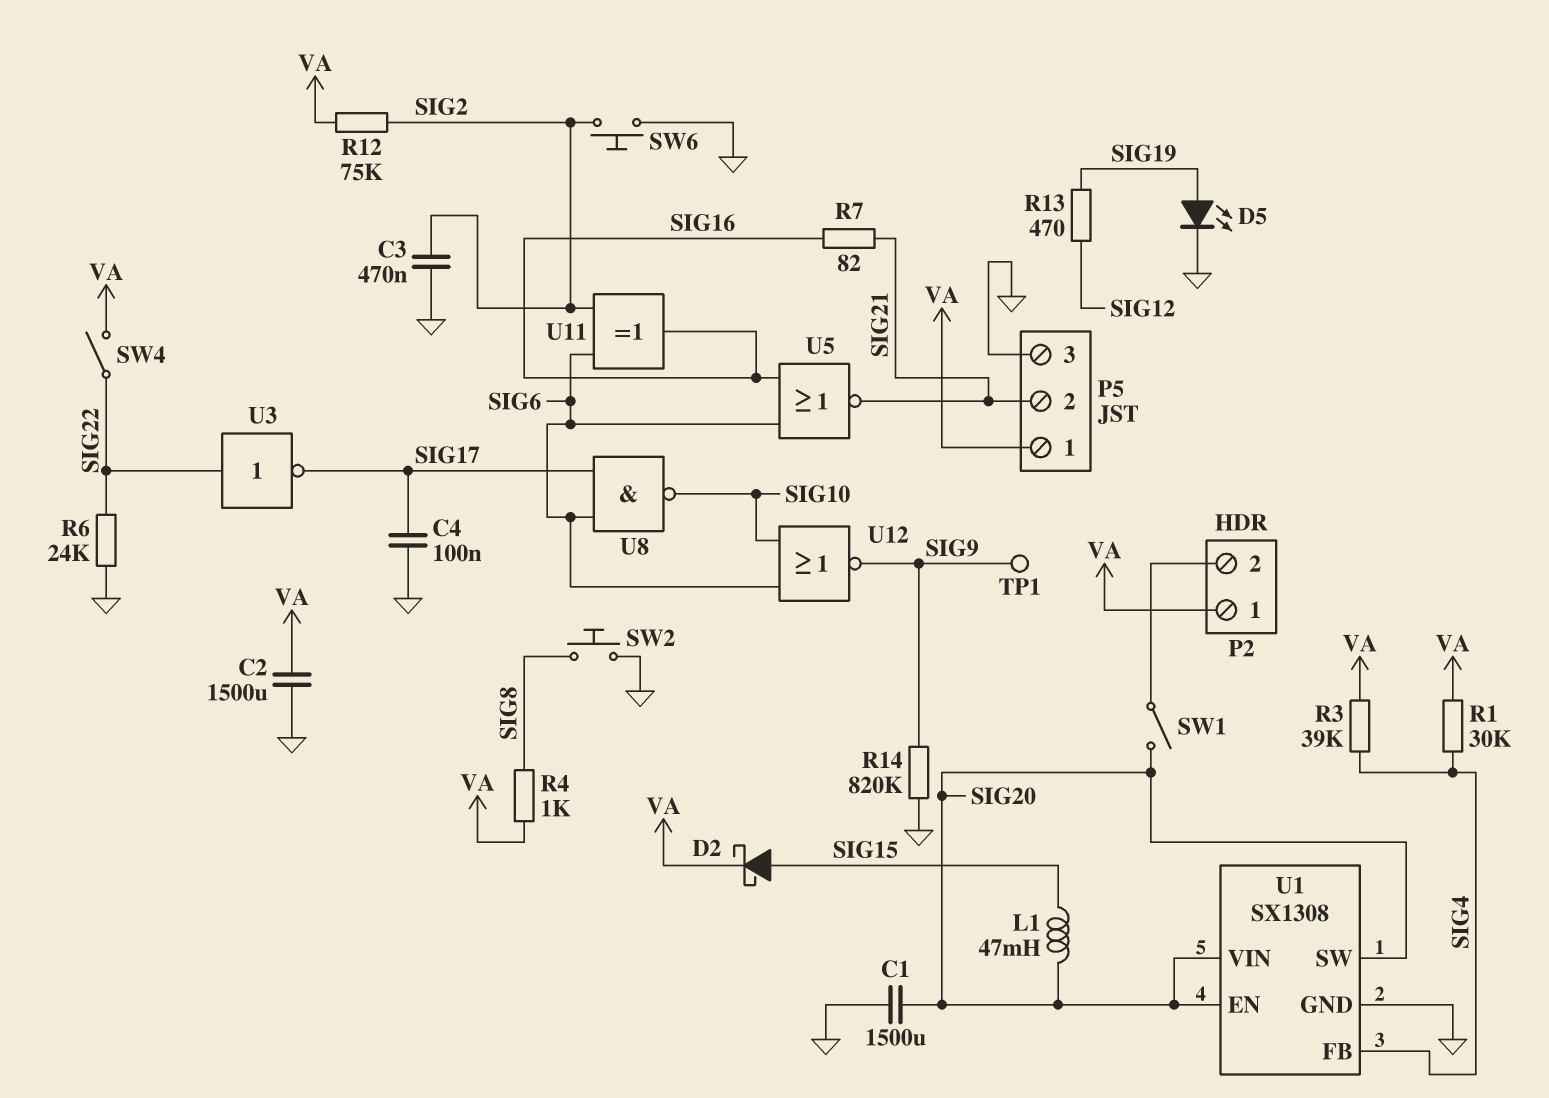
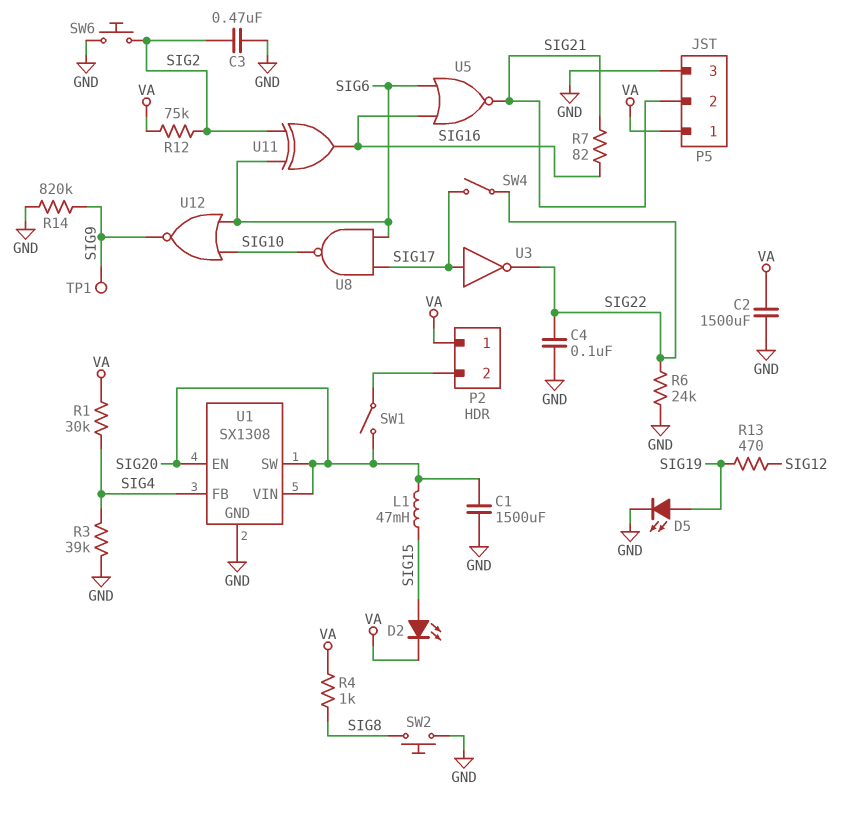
C4: 100nF (GND, SIG17) -> 100nF (GND, SIG22)
D2: schottky (A SIG15, K VA) -> LED (A SIG15, K VA)
R3: 39k (SIG4, VA) -> 39k (GND, SIG4)
SW4: switch (SIG22, VA) -> switch (SIG17, SIG22)
U3: NOT (in SIG22, out SIG17) -> NOT (in SIG17, out SIG22)

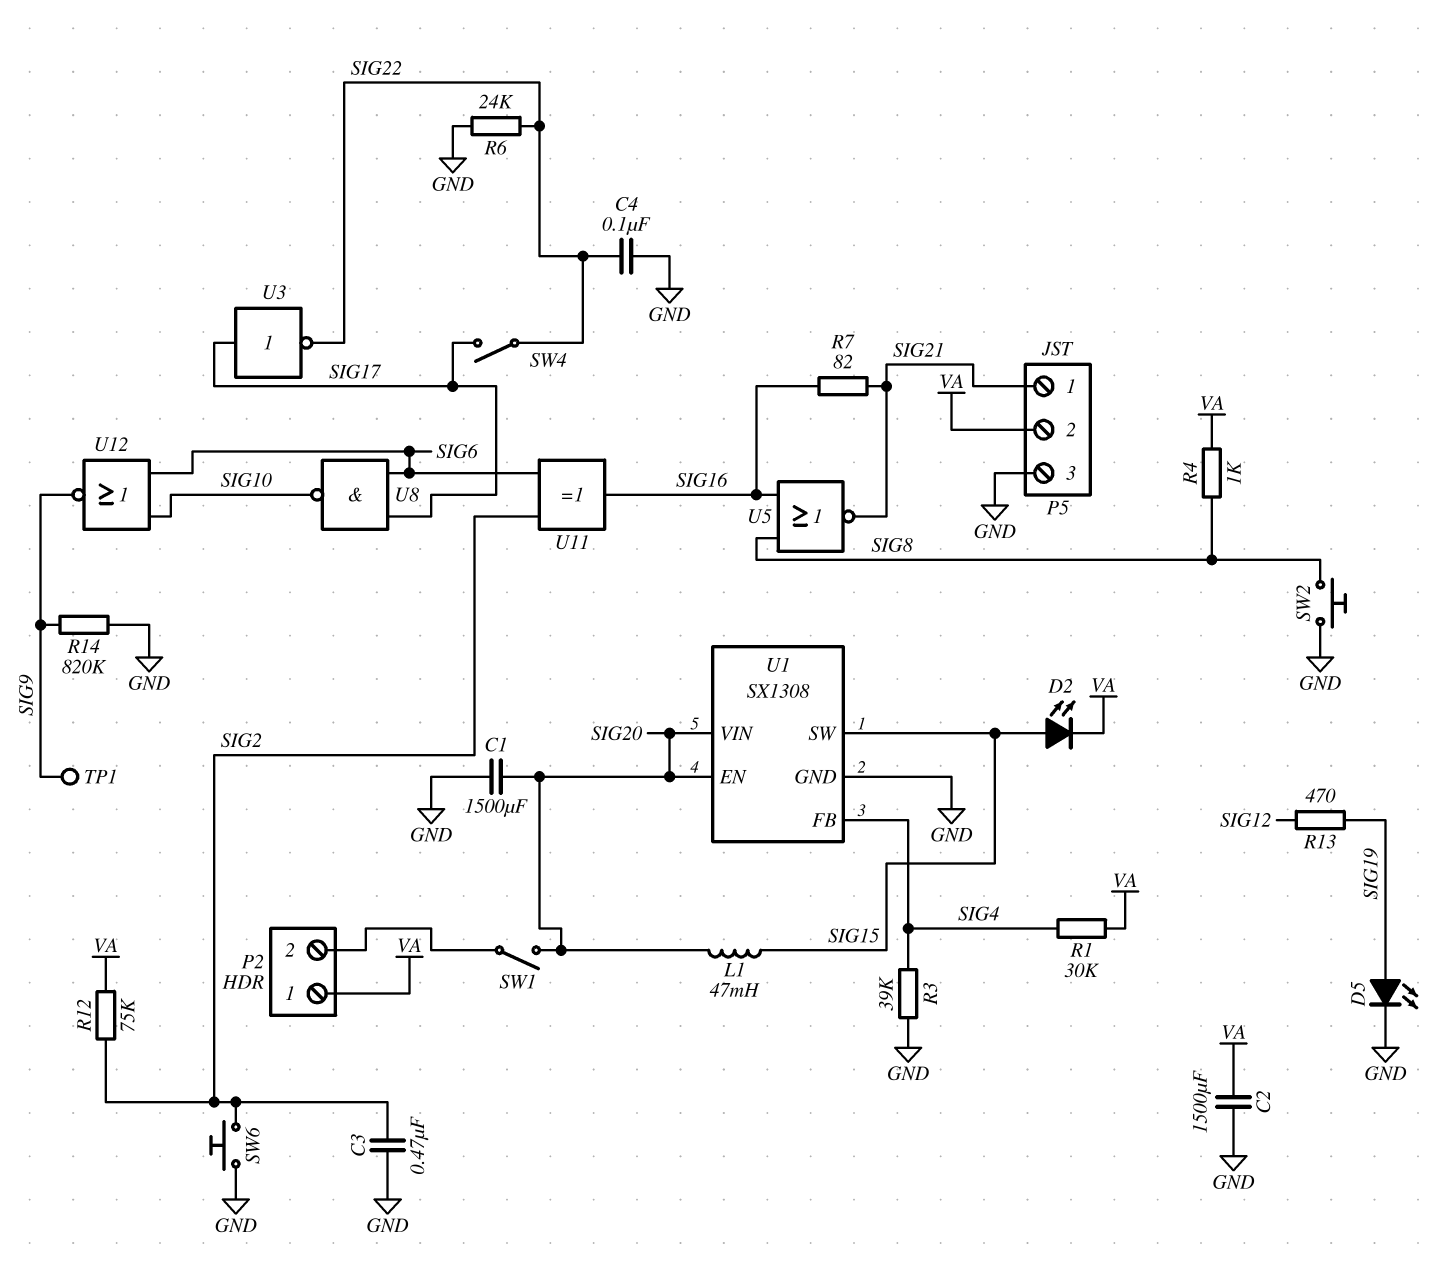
P5 pin 1: VA -> SIG21
P5 pin 2: SIG21 -> VA
U1 pin SW: SIG20 -> SIG15
U5: NOR (in SIG6, in SIG16, out SIG21) -> NOR (in SIG8, in SIG16, out SIG21)

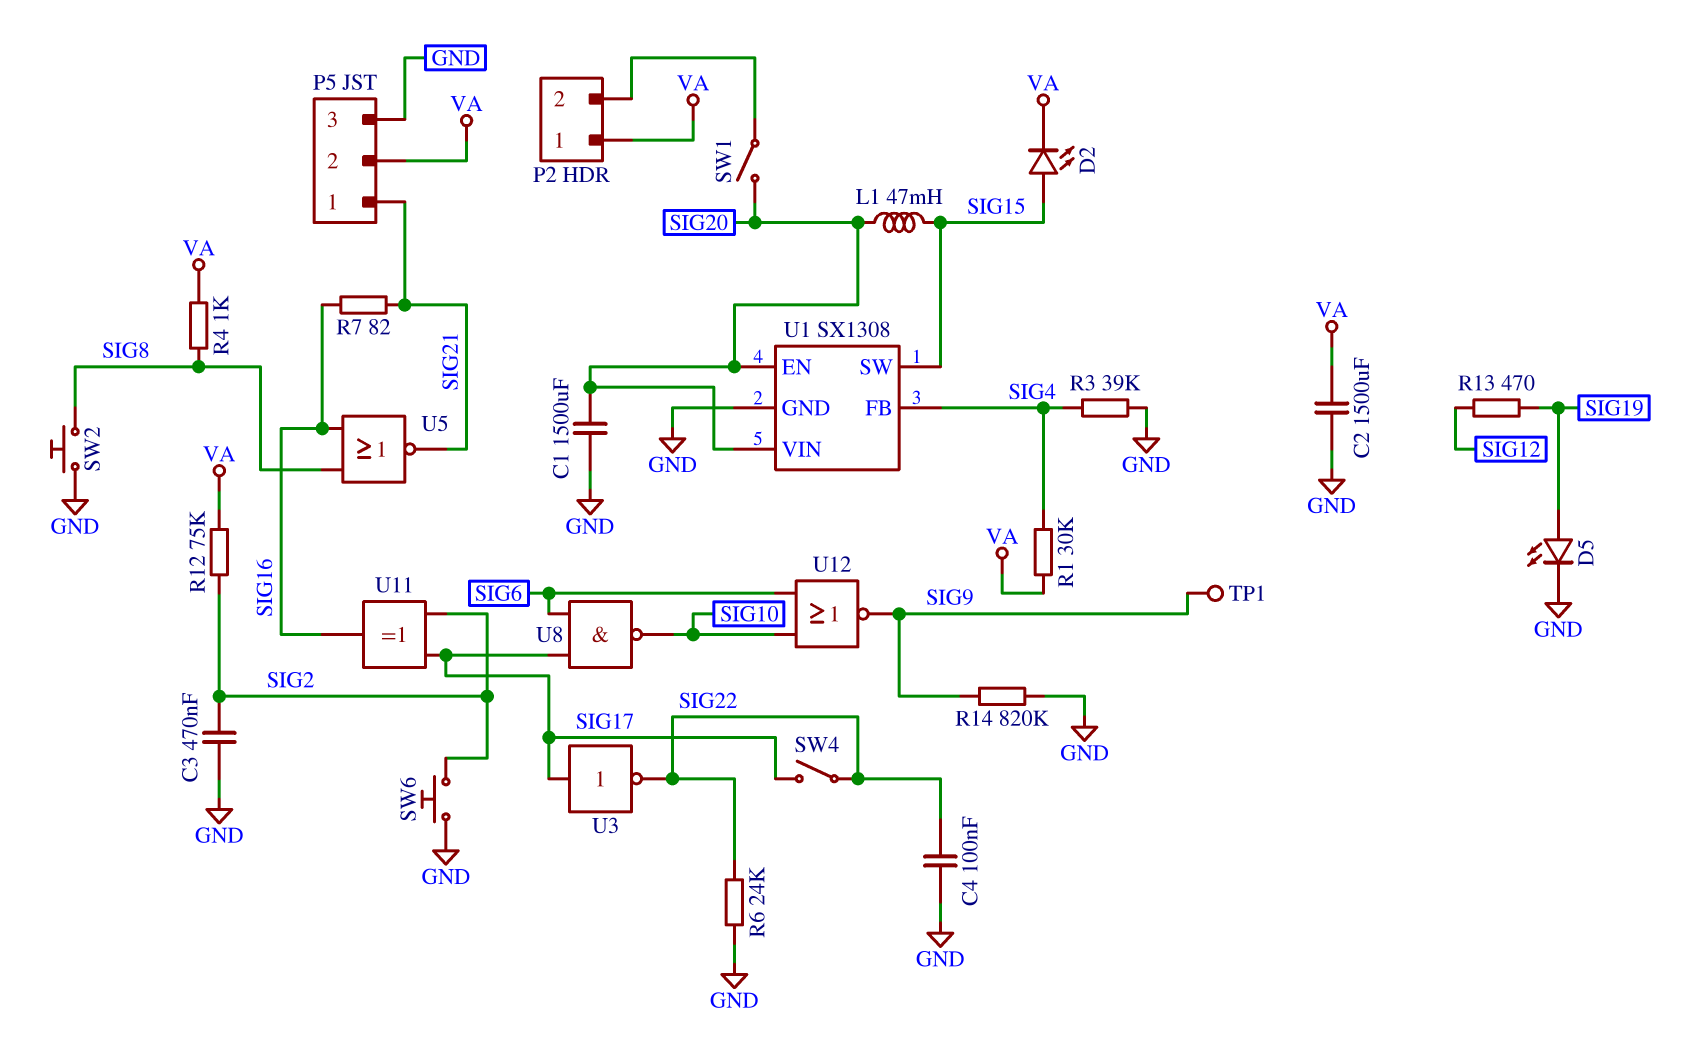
U11: XOR (in SIG2, in SIG6, out SIG16) -> XOR (in SIG2, in SIG17, out SIG16)

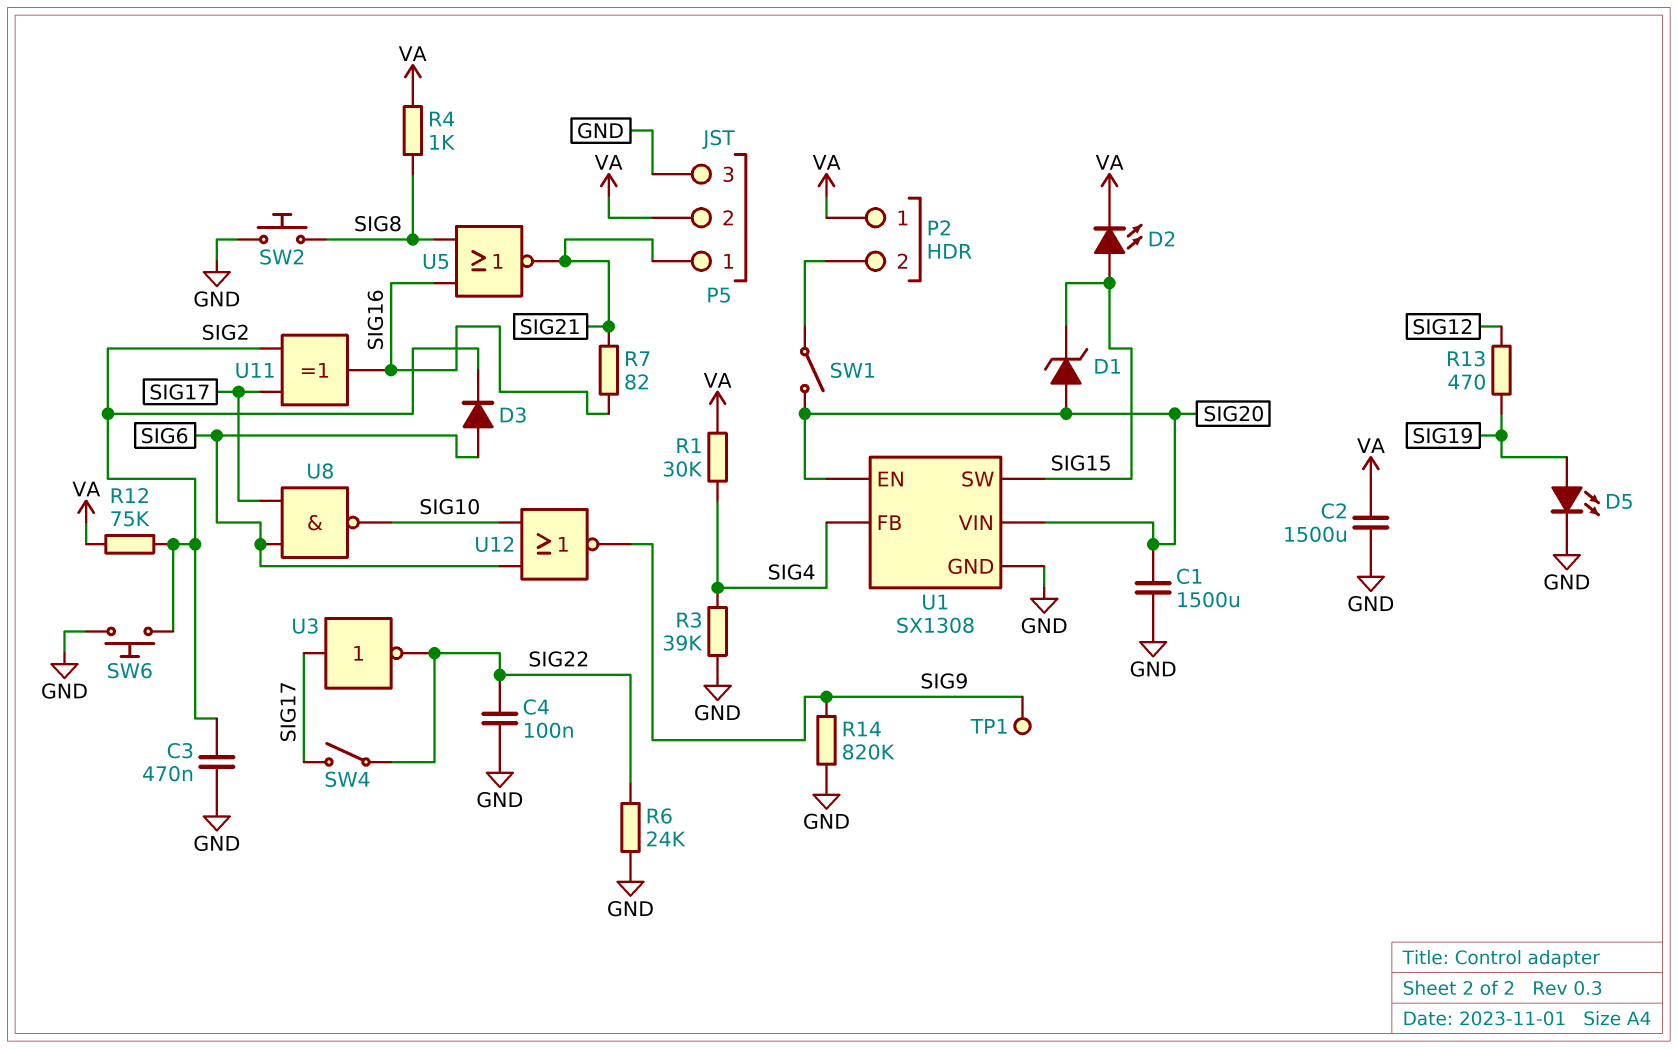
D1: none -> zener (A SIG20, K SIG15)
D3: none -> diode (A SIG6, K SIG2)
L1: 47mH (SIG15, SIG20) -> none

